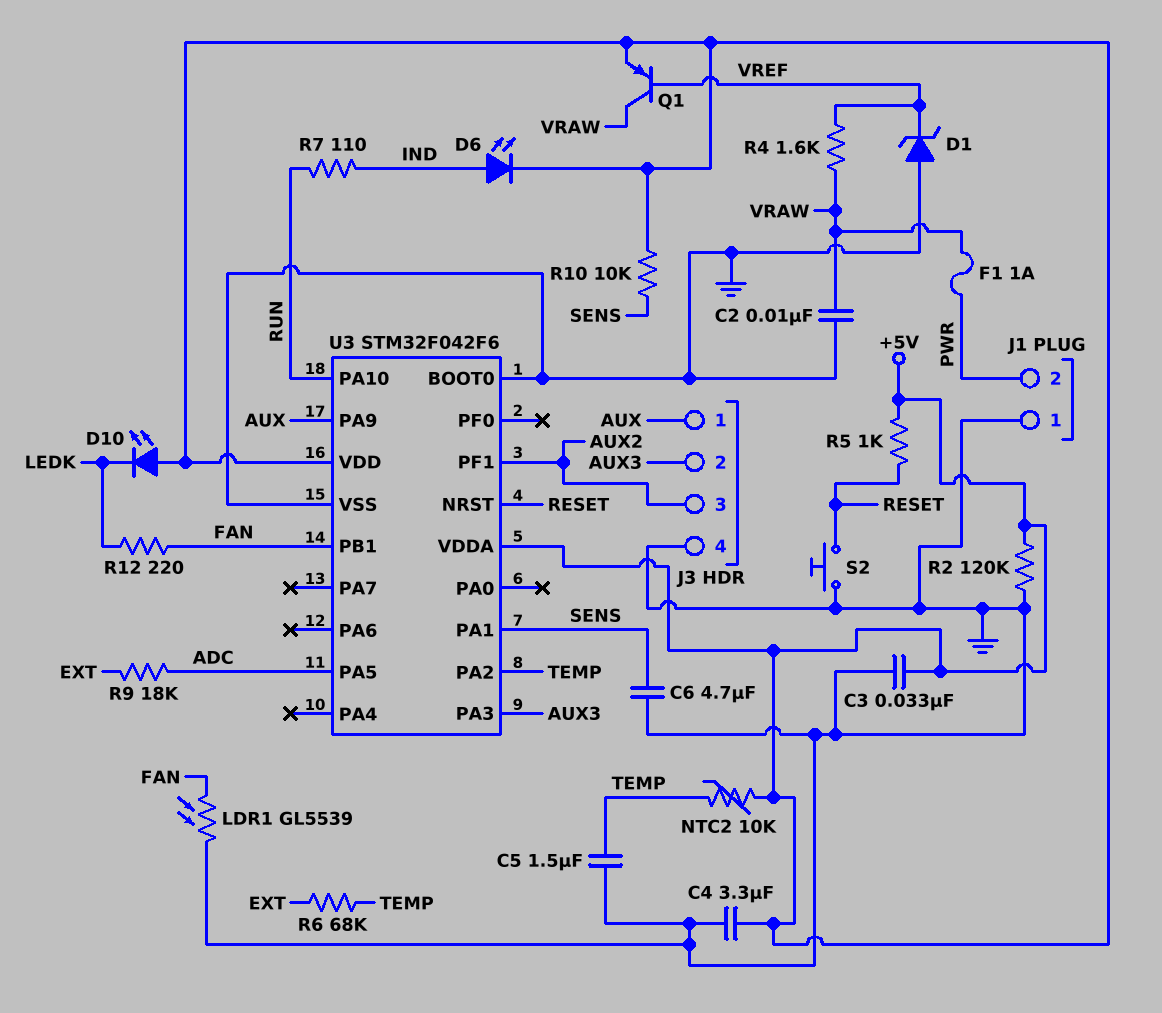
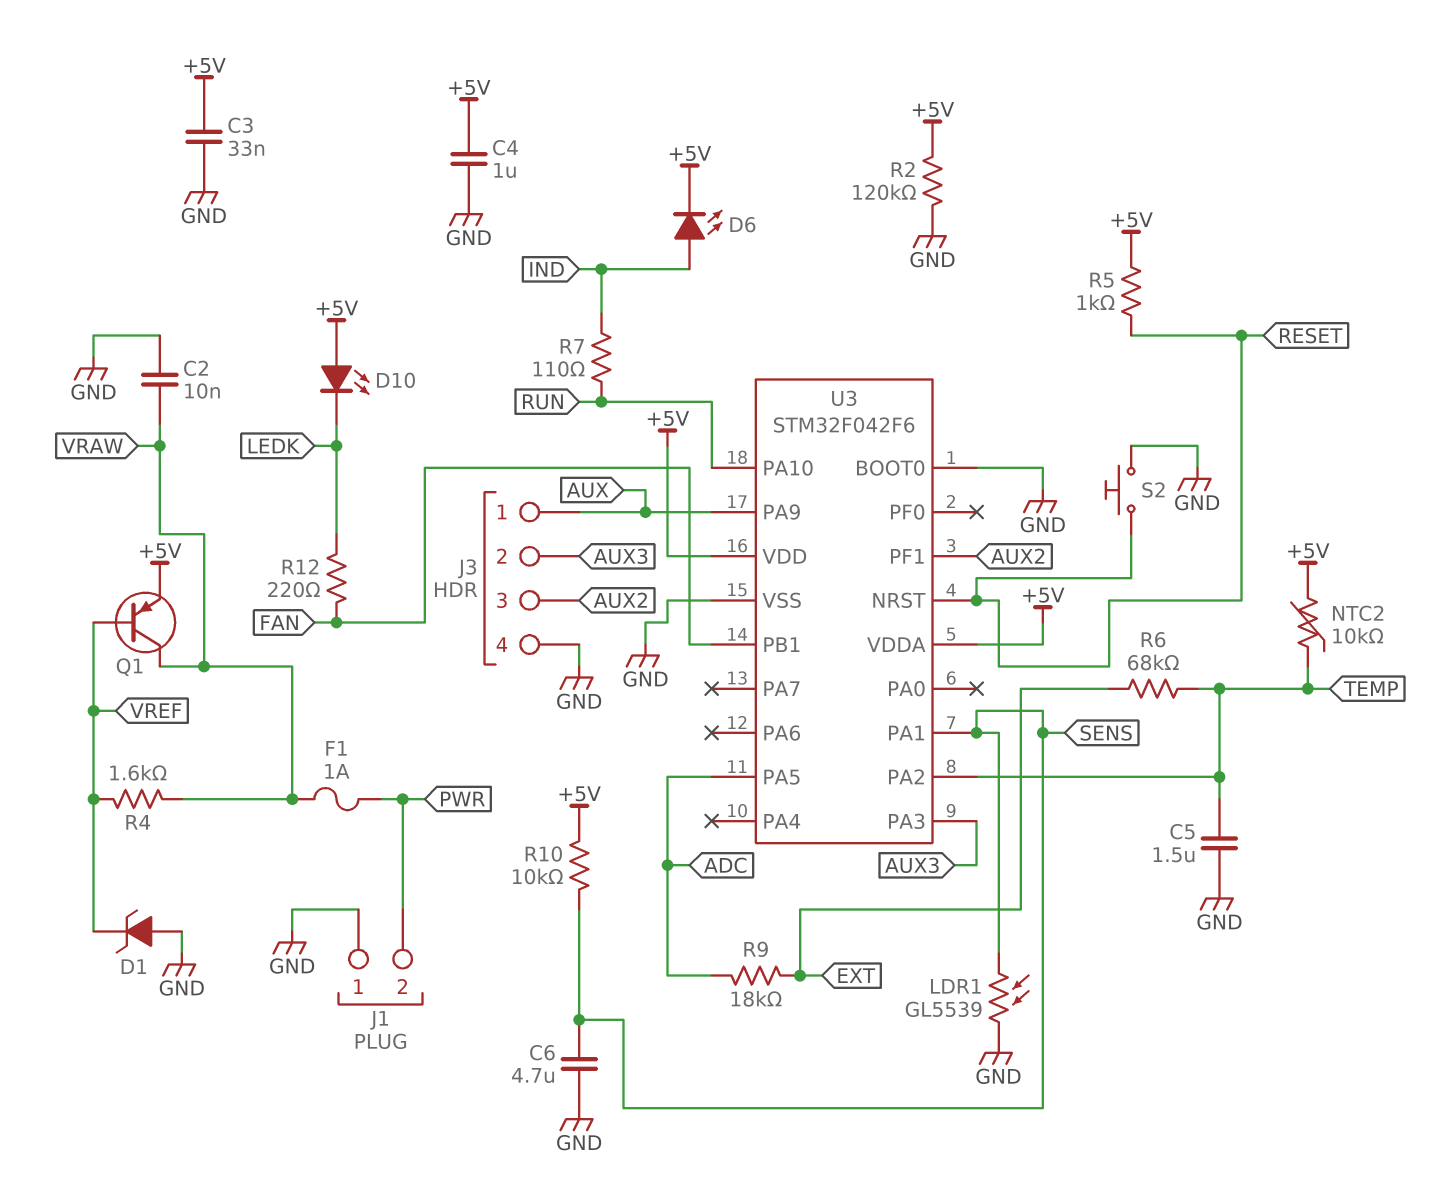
C4: 3.3uF (+5V, GND) -> 1uF (+5V, GND)
LDR1: GL5539 (FAN, GND) -> GL5539 (GND, SENS)

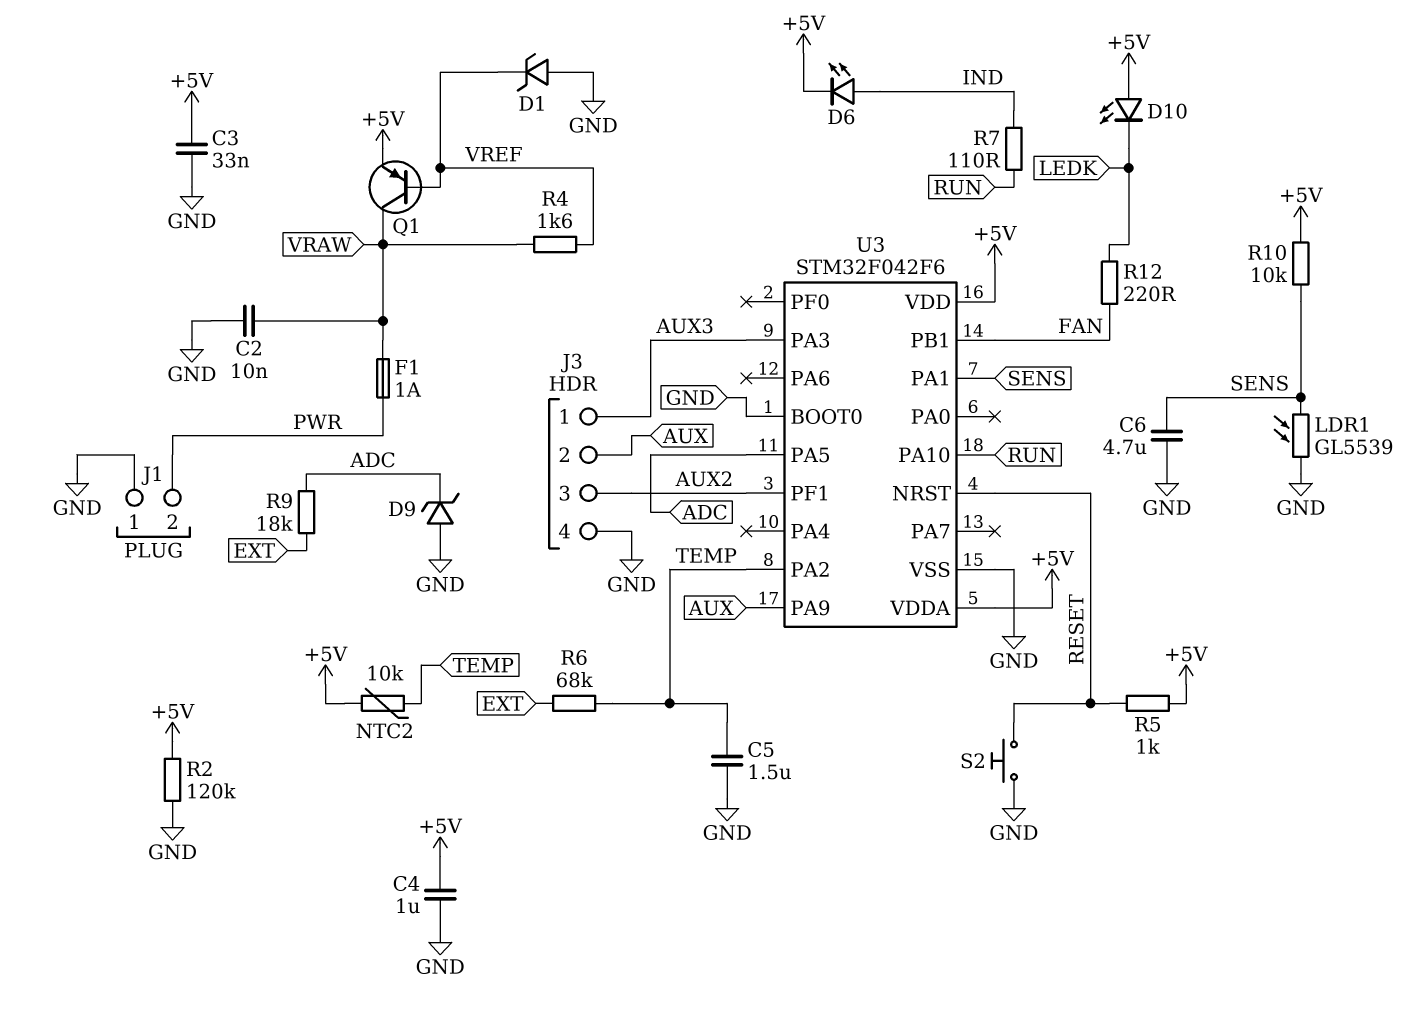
D9: none -> zener (A GND, K ADC)
J3 pin 1: AUX -> AUX3
J3 pin 2: AUX3 -> AUX

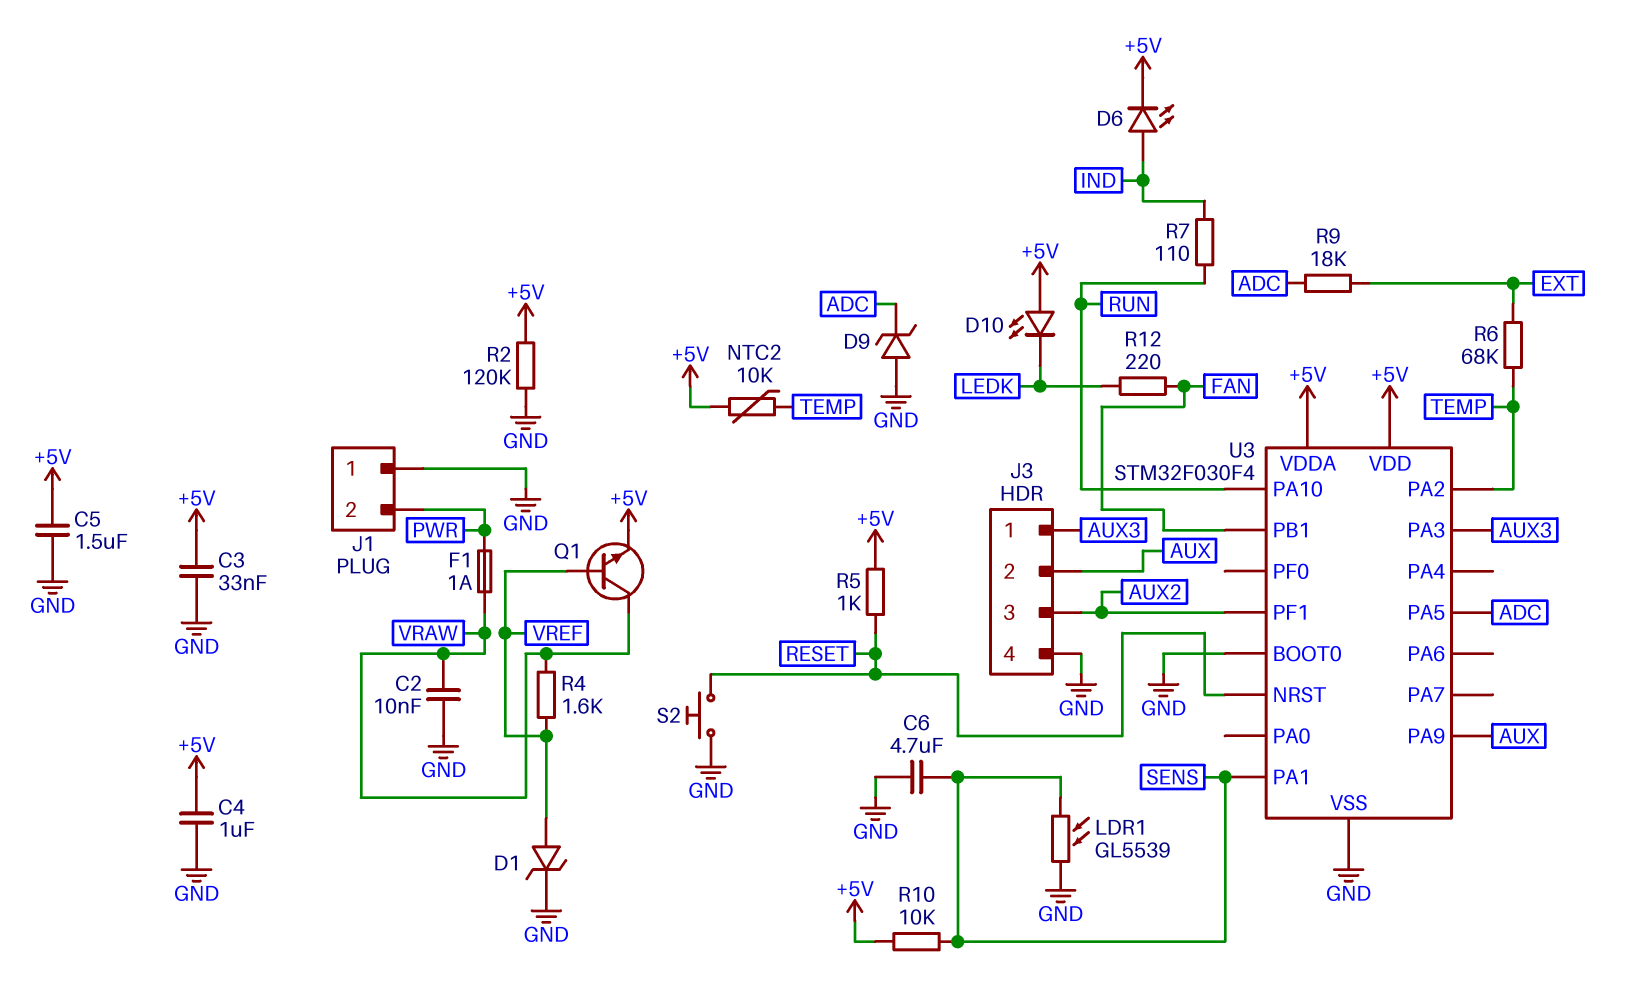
C5: 1.5uF (GND, TEMP) -> 1.5uF (+5V, GND)
D1: zener (A GND, K VREF) -> zener (A VREF, K GND)
Q1: PNP (B VREF, C VRAW, E +5V) -> NPN (B VREF, C VRAW, E +5V)
U3: STM32F042F6 -> STM32F030F4

